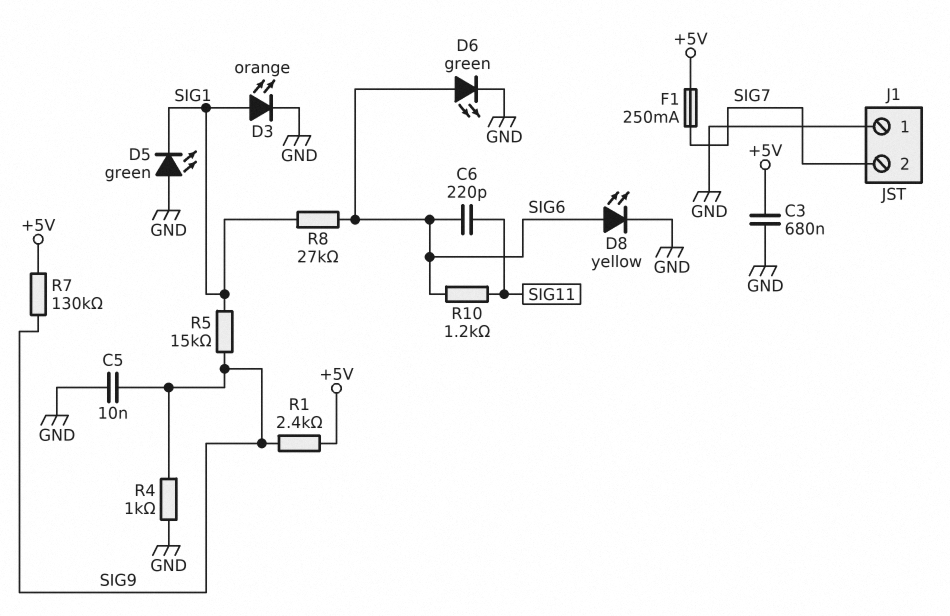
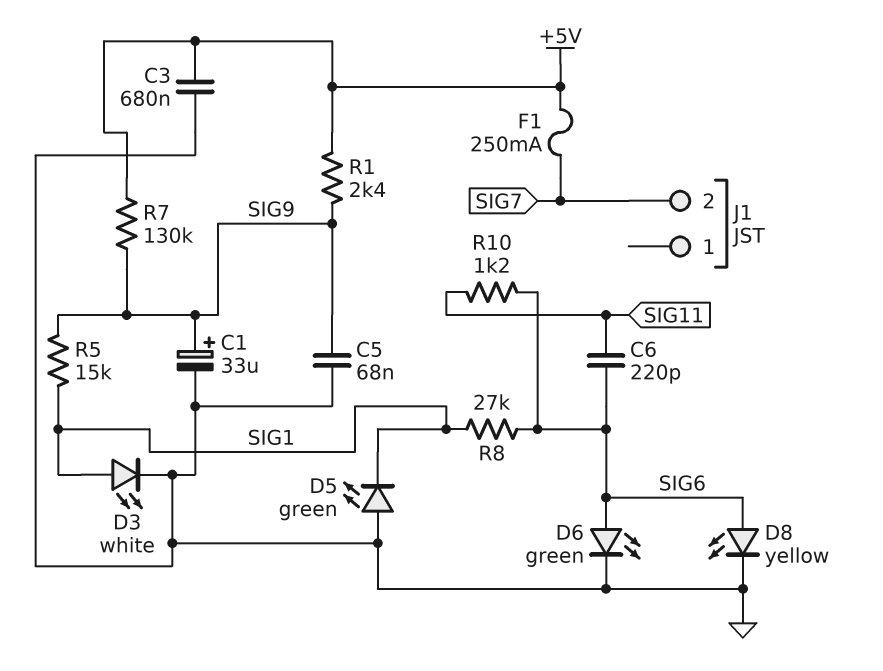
C1: none -> 33uF (plus SIG9, minus GND)
C5: 10nF (GND, SIG9) -> 68nF (GND, SIG9)
D3: LED orange (A SIG1, K GND) -> LED white (A SIG1, K GND)
J1 pin 1: GND -> none
R4: 1k (GND, SIG9) -> none

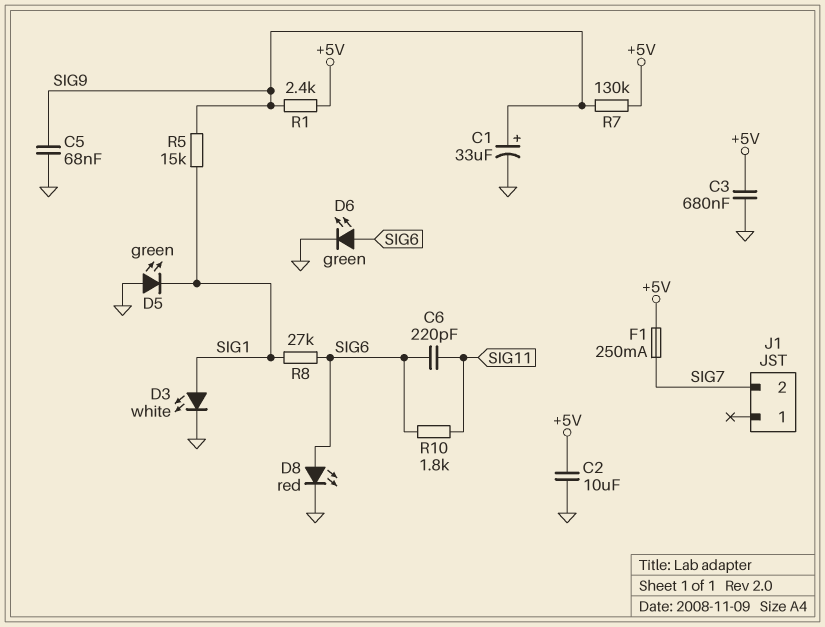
C2: none -> 10uF (+5V, GND)
D8: LED yellow (A SIG6, K GND) -> LED red (A SIG6, K GND)
R10: 1.2k (SIG6, SIG11) -> 1.8k (SIG6, SIG11)

